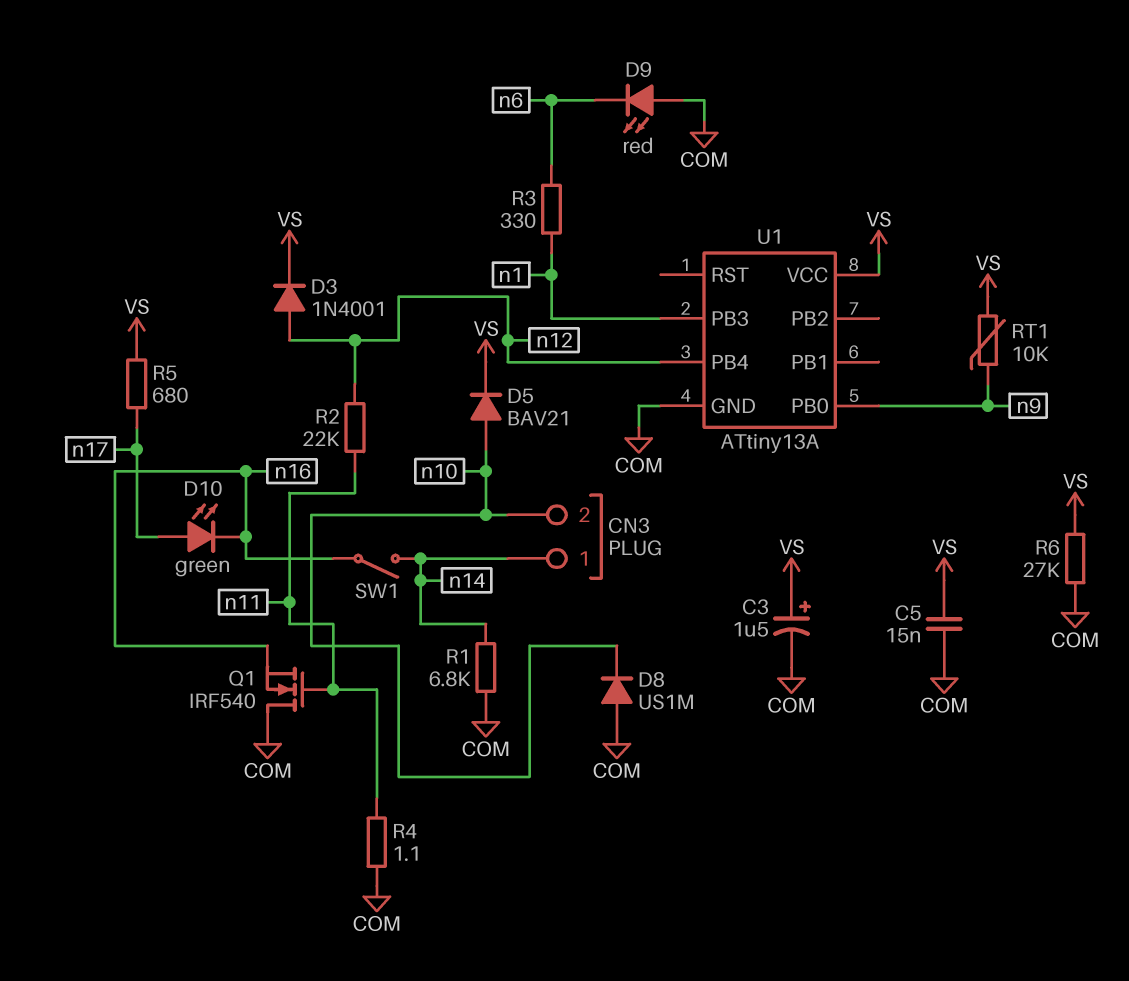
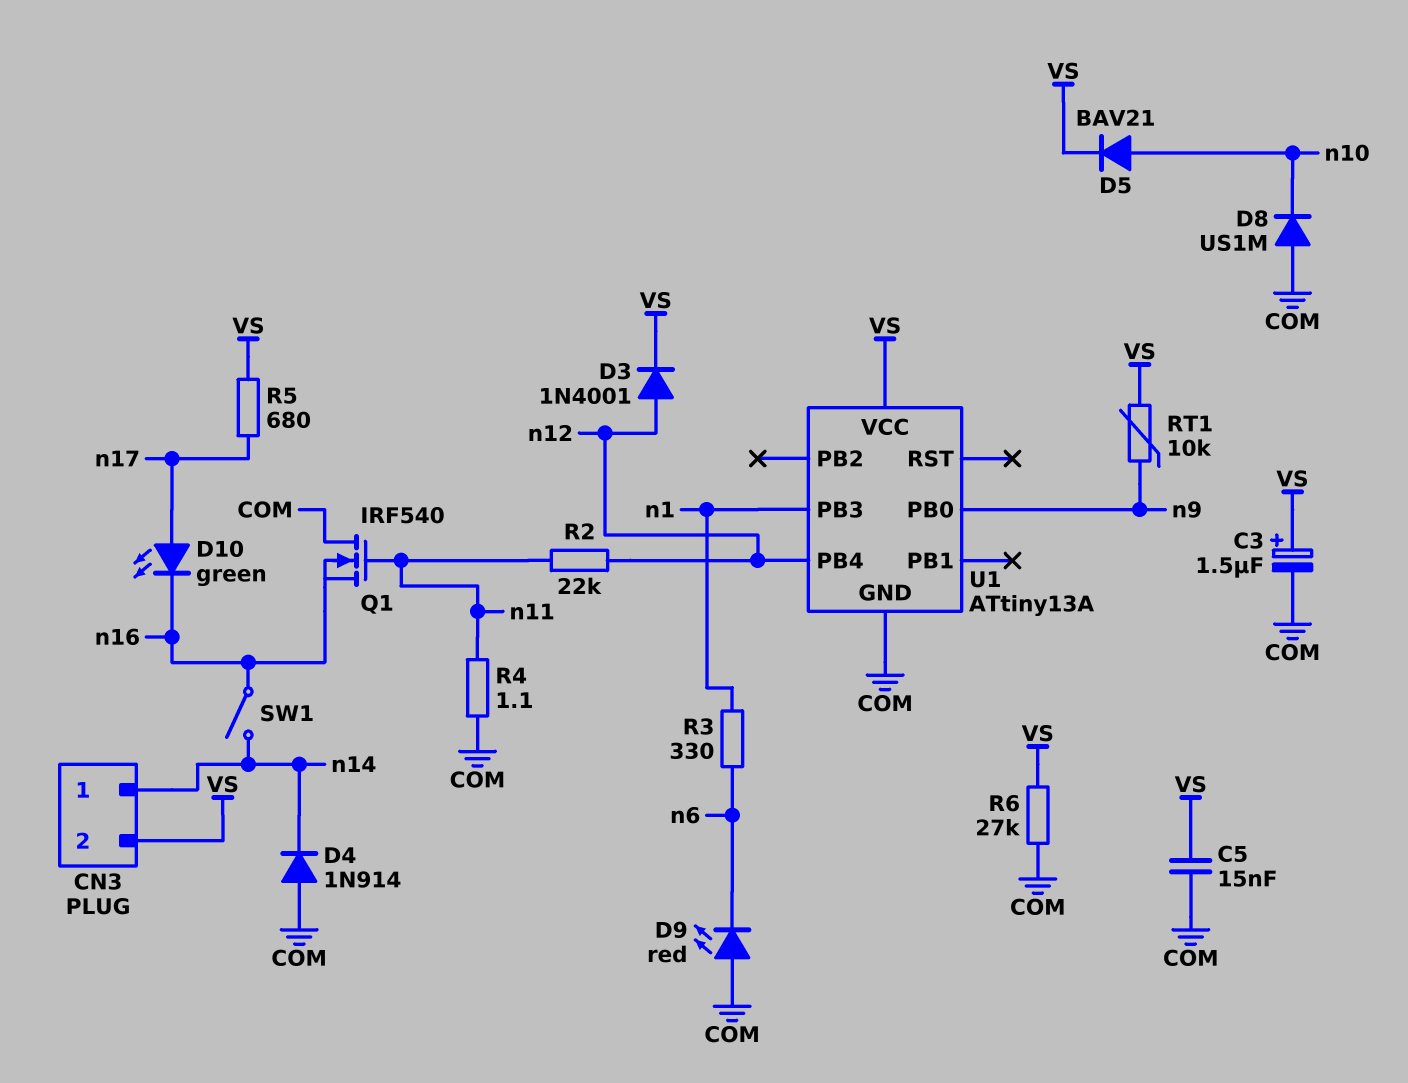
CN3 pin 2: n10 -> VS
D4: none -> diode 1N914 (A COM, K n14)
R1: 6.8k (COM, n14) -> none

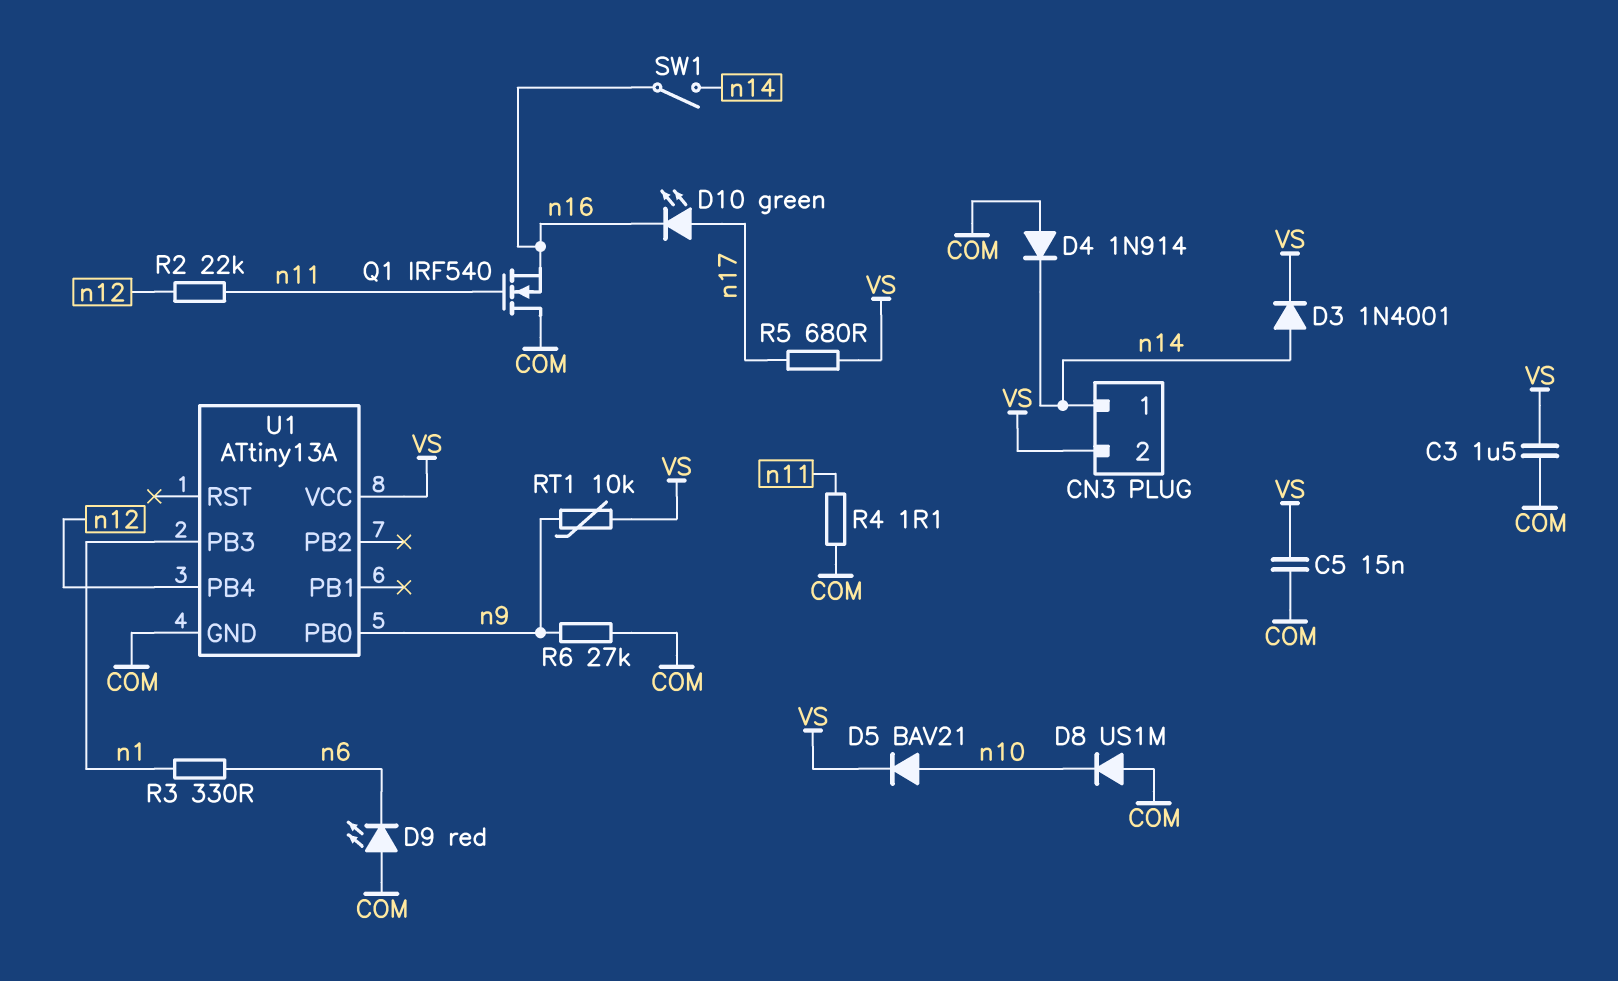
C3: 1.5uF (plus VS, minus COM) -> 1.5uF (COM, VS)
D3: diode 1N4001 (A n12, K VS) -> diode 1N4001 (A n14, K VS)
R6: 27k (COM, VS) -> 27k (COM, n9)

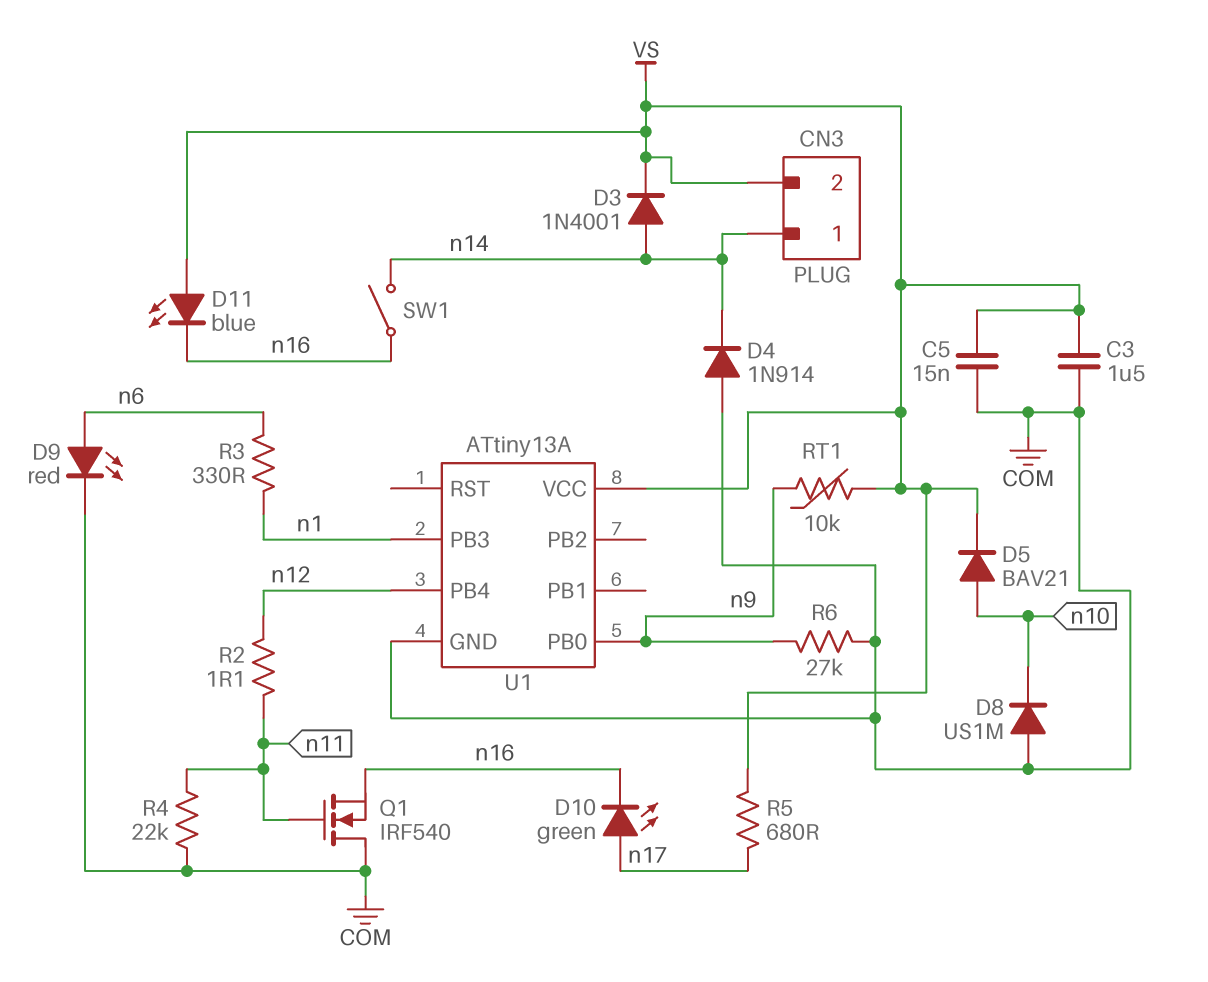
D9: LED red (A COM, K n6) -> LED red (A n6, K COM)
D11: none -> LED blue (A VS, K n16)
R2: 22k (n11, n12) -> 1.1 (n11, n12)
R4: 1.1 (COM, n11) -> 22k (COM, n11)

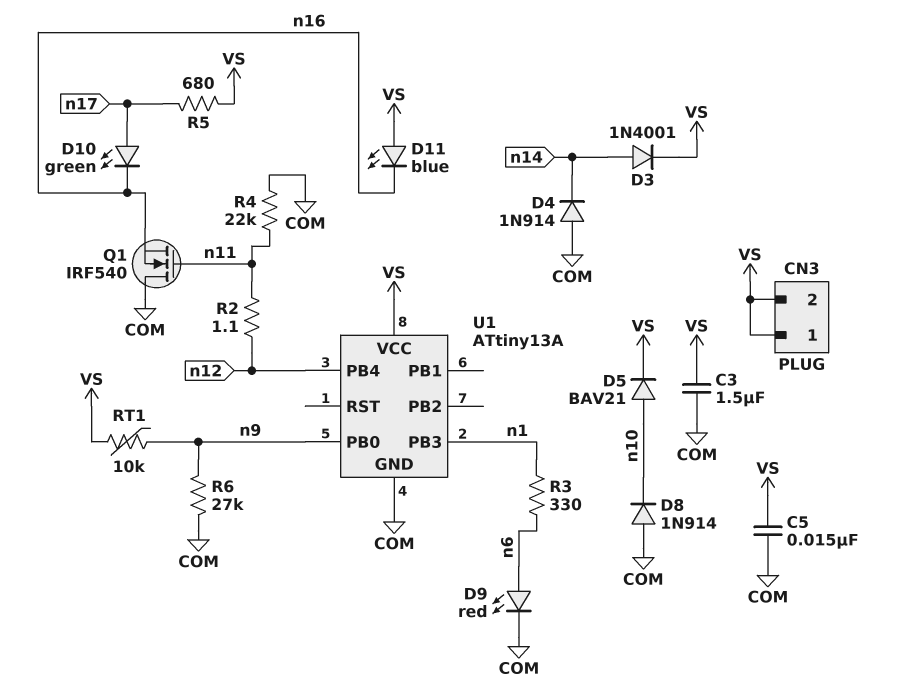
CN3 pin 1: n14 -> VS
D8: diode US1M (A COM, K n10) -> diode 1N914 (A COM, K n10)
SW1: switch (n14, n16) -> none

